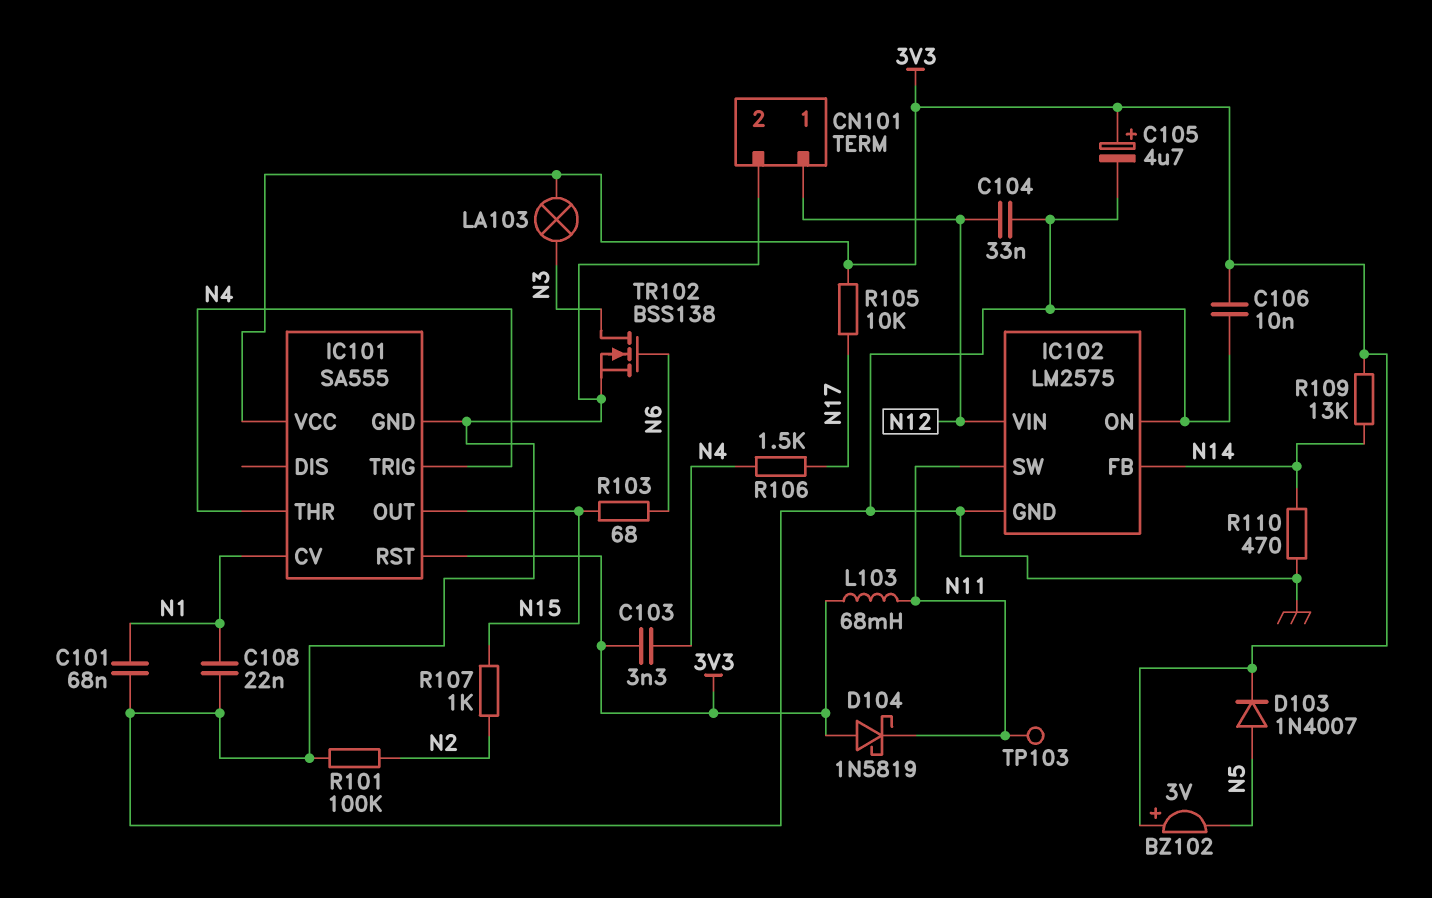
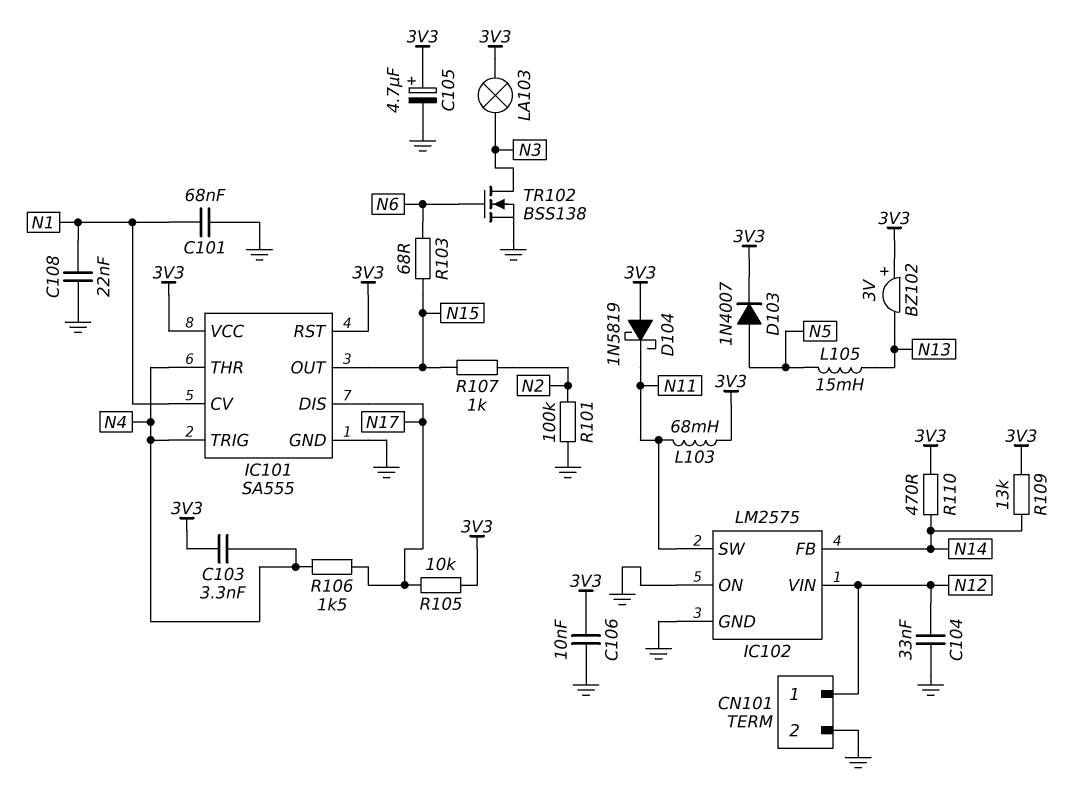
BZ102: buzzer 3V (plus 3V3, minus N5) -> buzzer 3V (plus 3V3, minus N13)
IC101 pin DIS: none -> N17
L105: none -> 15mH (N5, N13)
R110: 470 (GND, N14) -> 470 (3V3, N14)
TP103: test point (N11) -> none

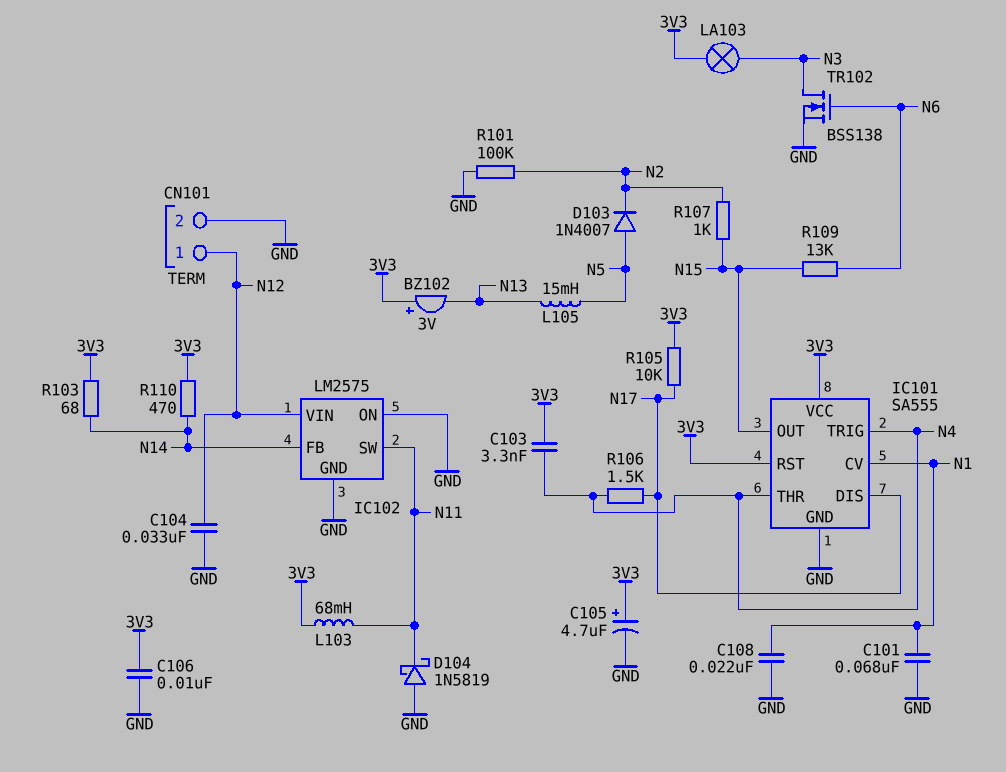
D103: diode 1N4007 (A N5, K 3V3) -> diode 1N4007 (A N5, K N2)
D104: schottky 1N5819 (A 3V3, K N11) -> schottky 1N5819 (A GND, K N11)
R103: 68 (N6, N15) -> 68 (3V3, N14)
R109: 13k (3V3, N14) -> 13k (N6, N15)

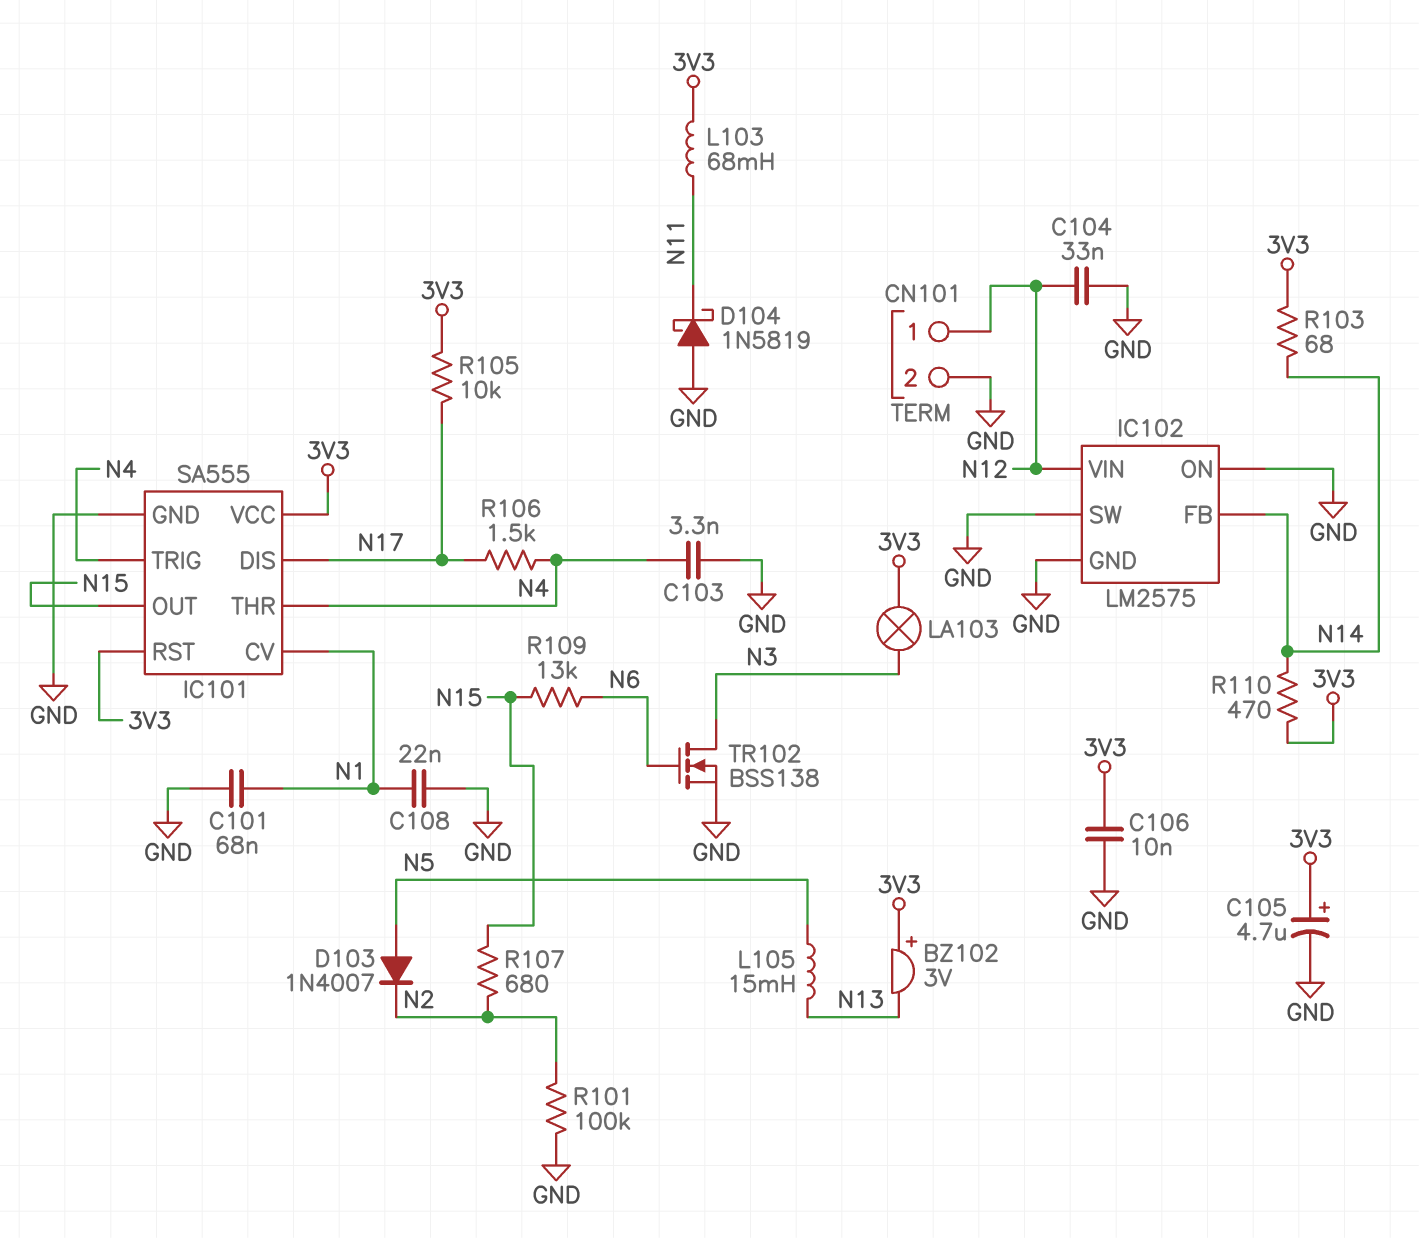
C103: 3.3nF (3V3, N4) -> 3.3nF (GND, N4)
IC102 pin SW: N11 -> GND
R107: 1k (N2, N15) -> 680 (N2, N15)

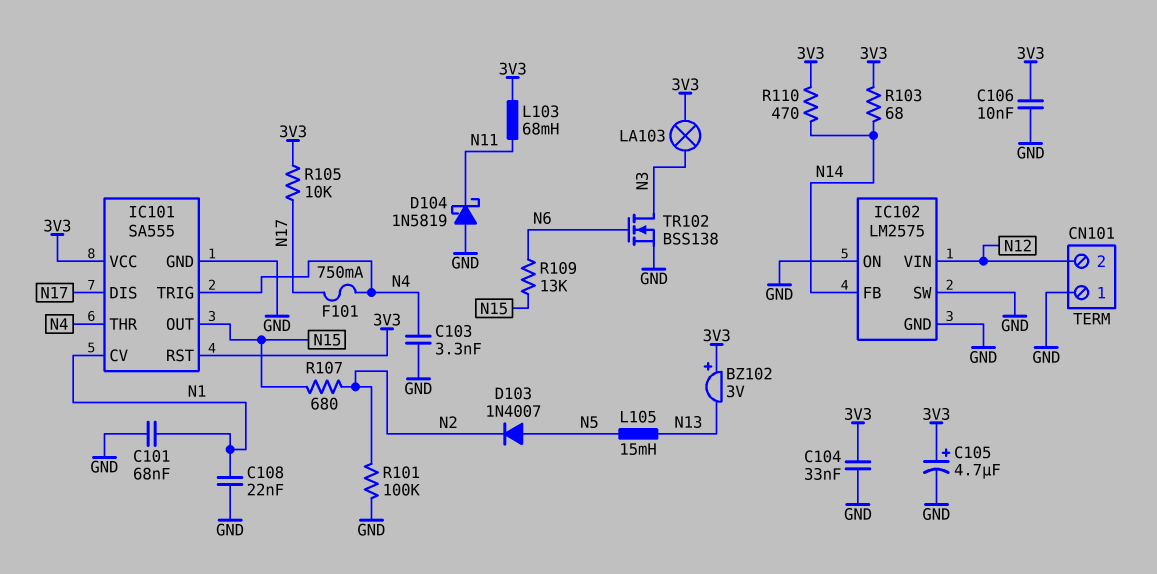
C104: 33nF (GND, N12) -> 33nF (3V3, GND)
CN101 pin 1: N12 -> GND
CN101 pin 2: GND -> N12
F101: none -> 750mA (N4, N17)
R106: 1.5k (N4, N17) -> none

